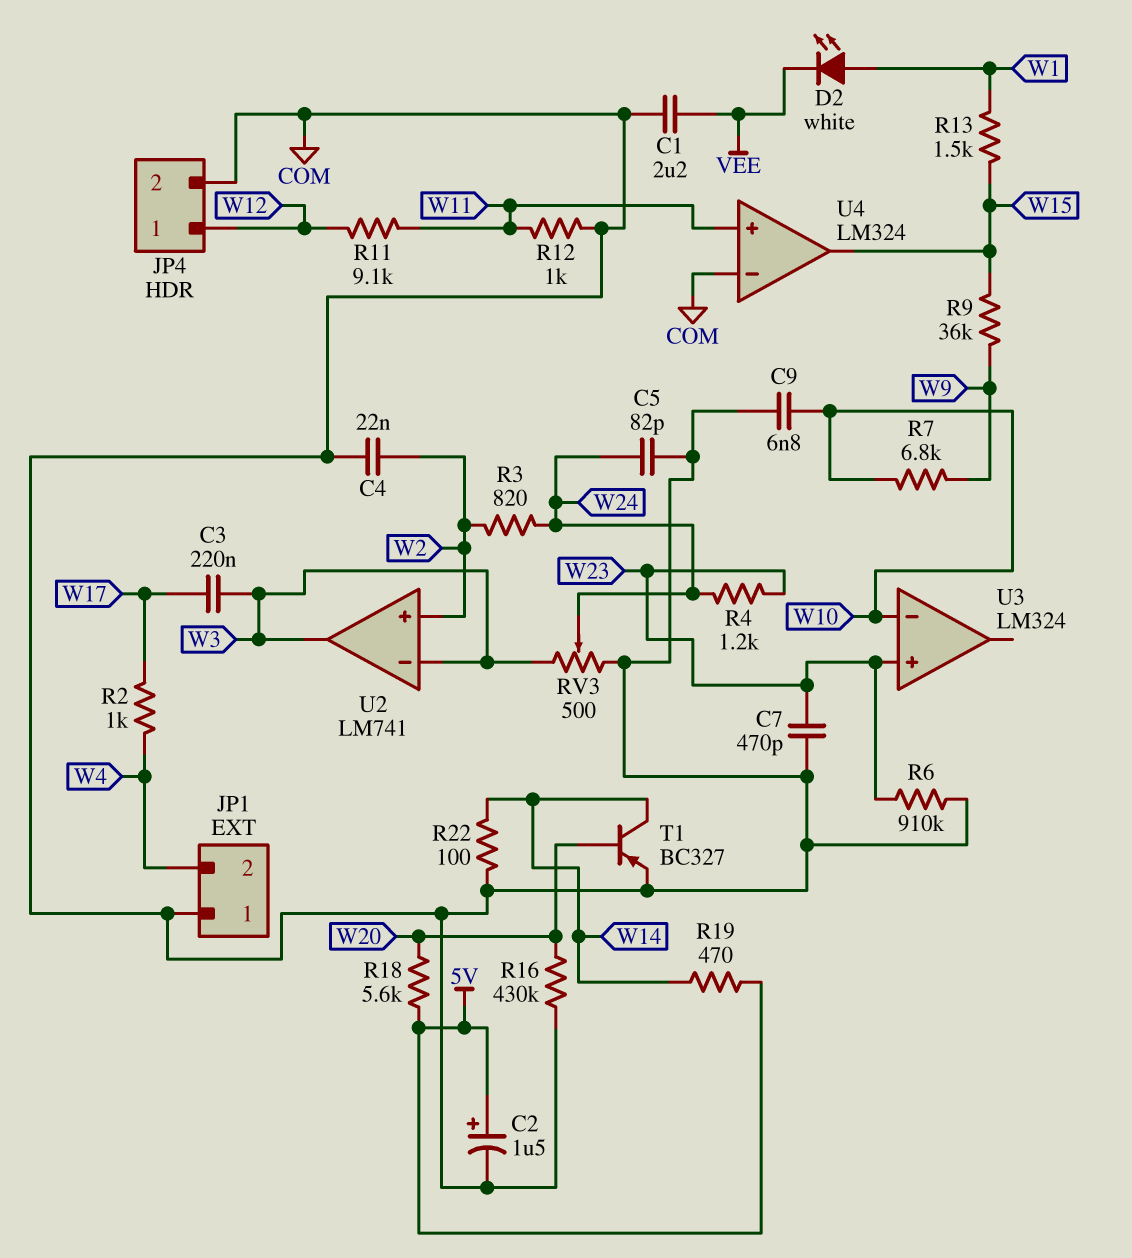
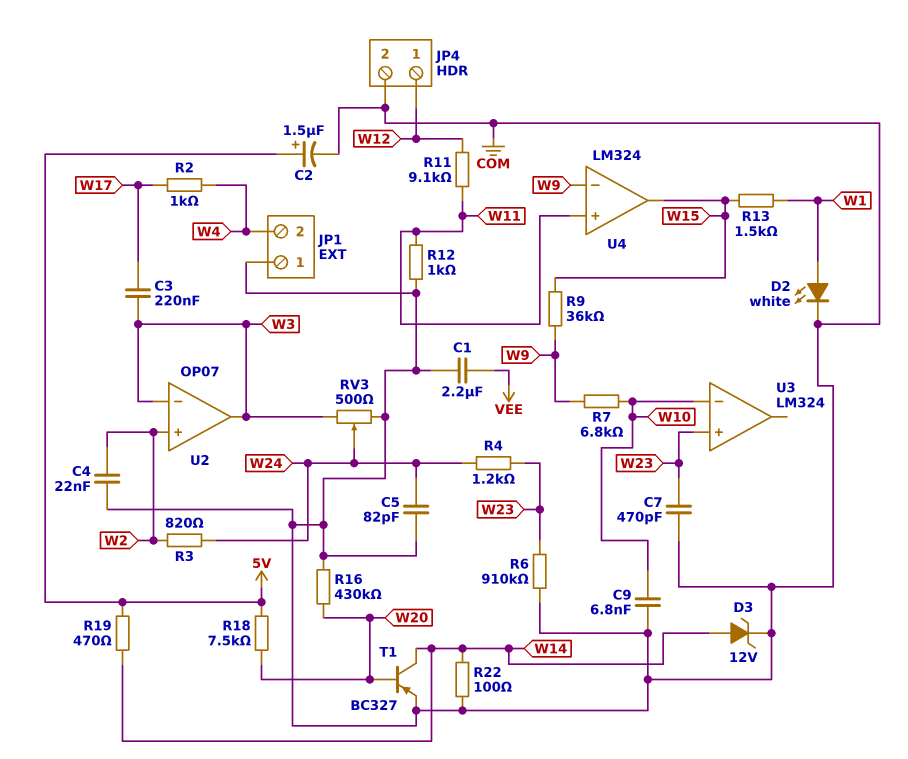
D2: LED white (A W1, K VEE) -> LED white (A W1, K COM)
D3: none -> zener 12V (A W14, K COM)
R18: 5.6k (5V, W20) -> 7.5k (5V, W20)
U2: LM741 -> OP07
U4 pin in-: COM -> W9

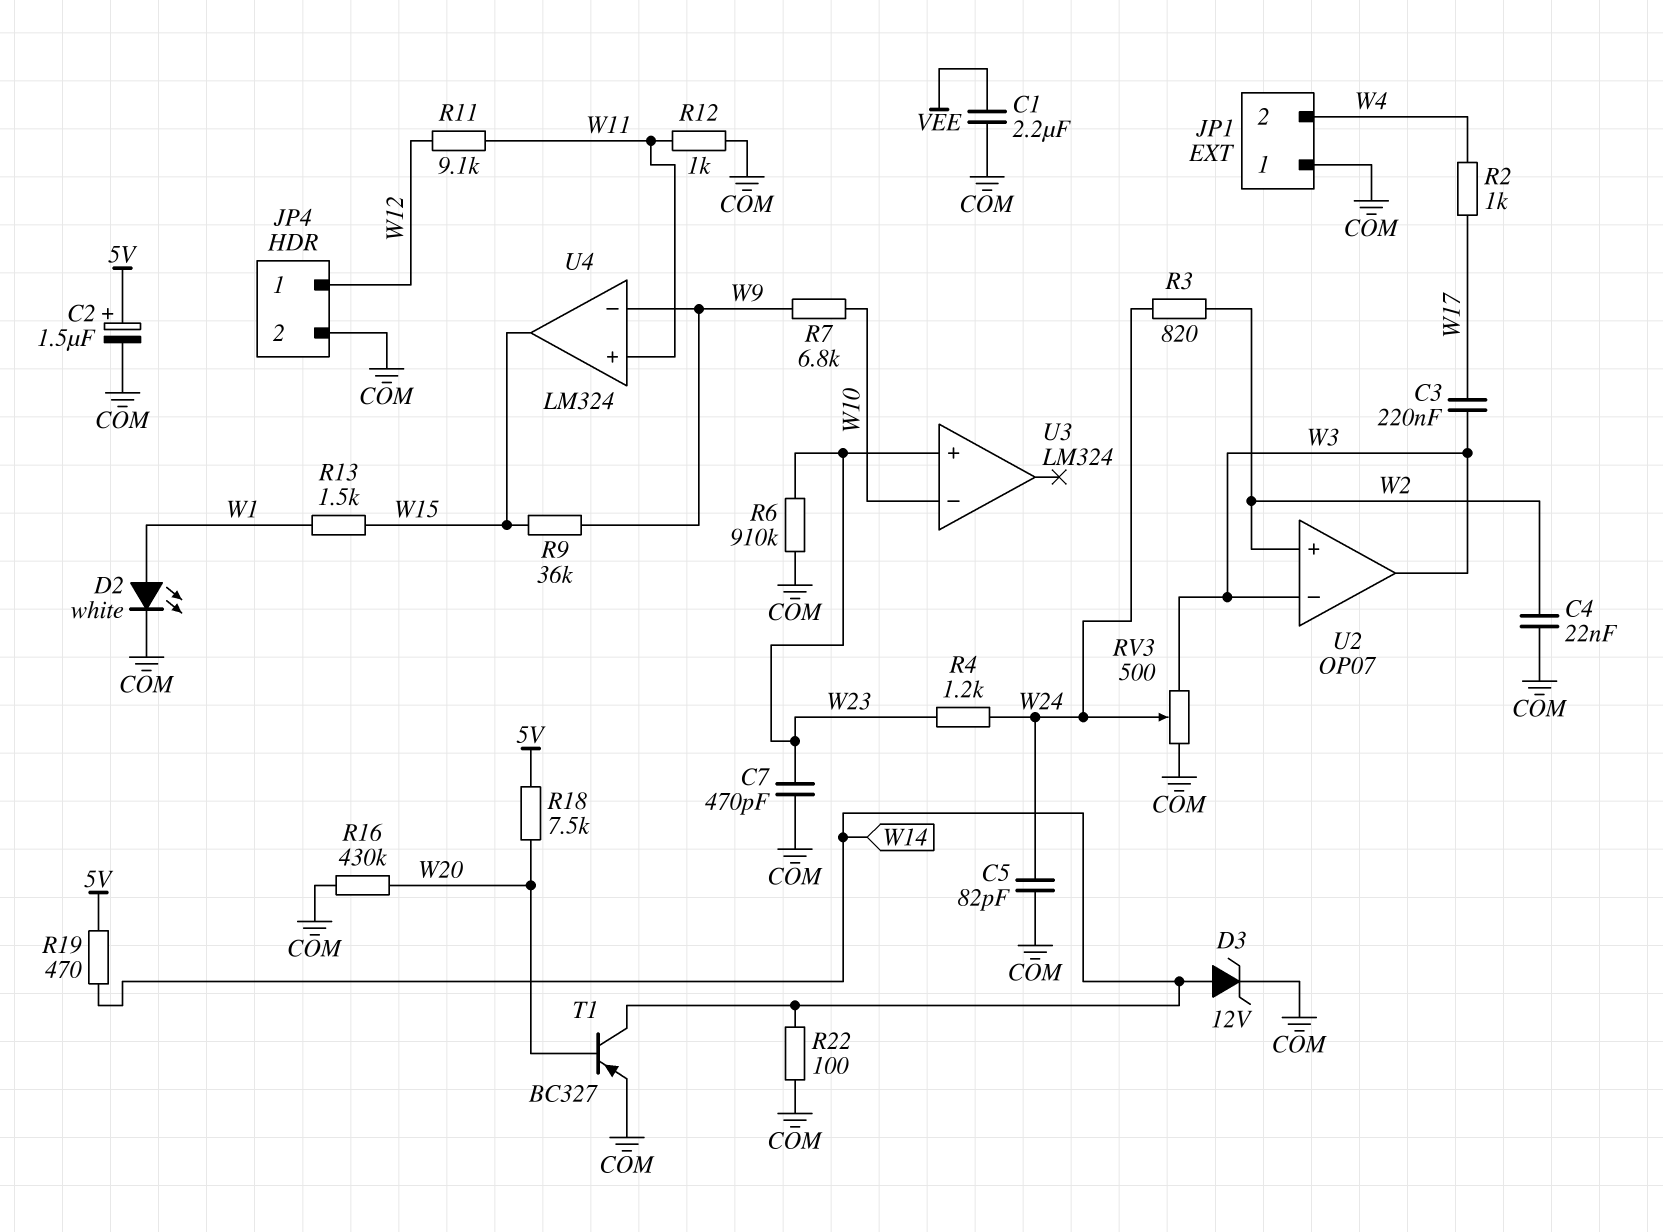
C9: 6.8nF (COM, W10) -> none

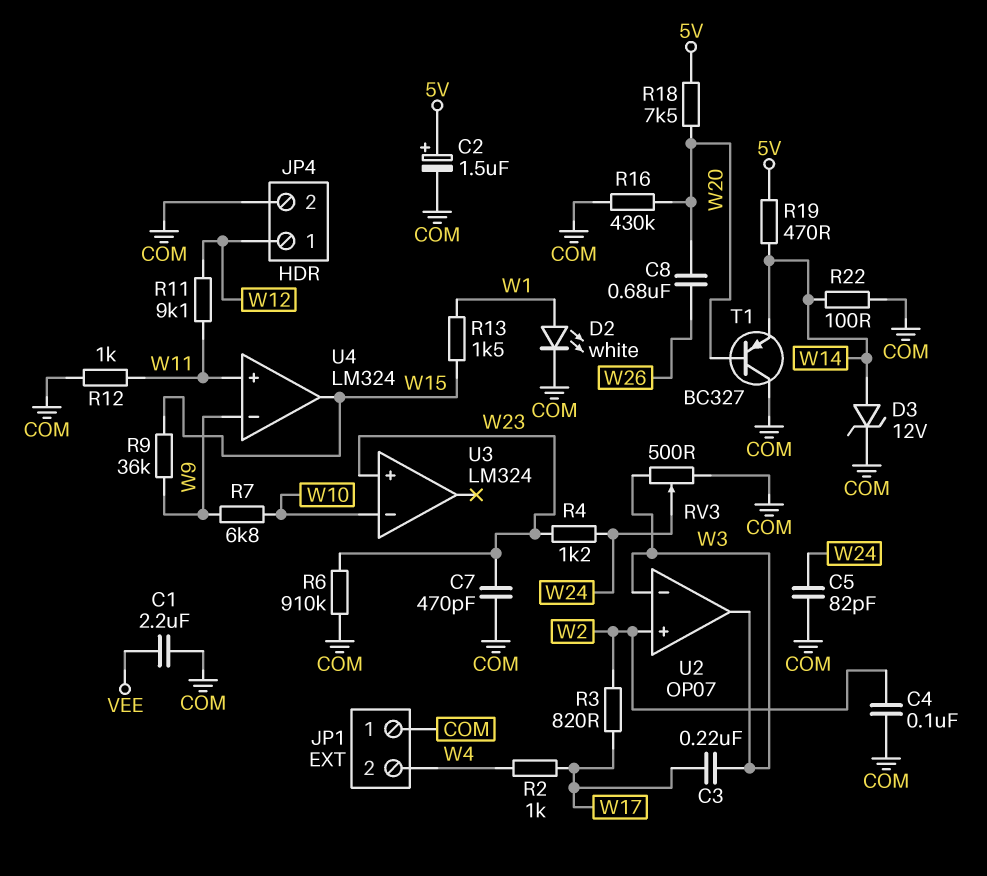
C4: 22nF (COM, W2) -> 100nF (COM, W2)
C8: none -> 680nF (W20, W26)
R3: 820 (W2, W24) -> 820 (W2, W17)
T1: PNP BC327 (B W20, C W14, E COM) -> PNP BC327 (B W20, C COM, E W14)

